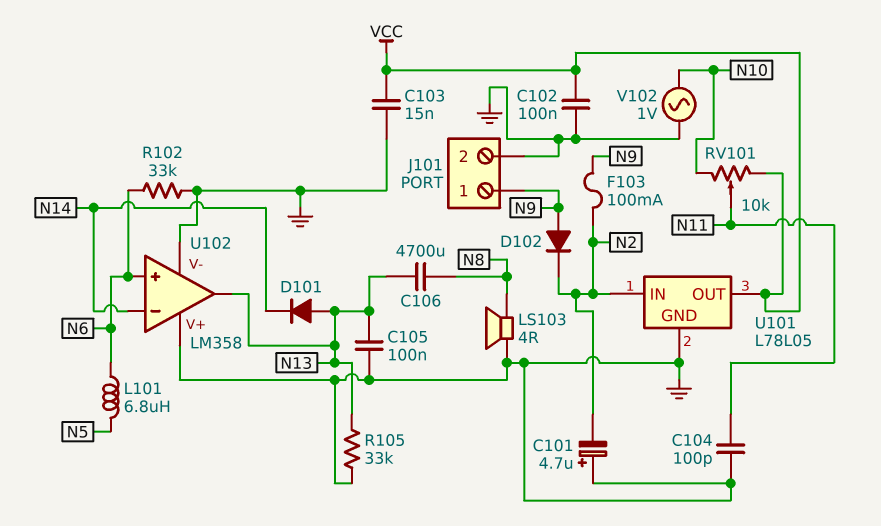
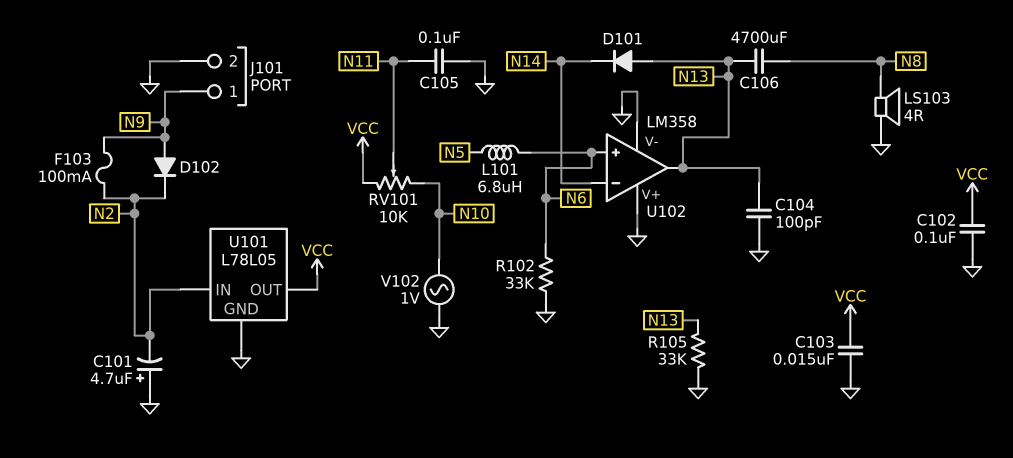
C104: 100pF (GND, N11) -> 100pF (GND, N13)
C105: 100nF (GND, N13) -> 100nF (GND, N11)

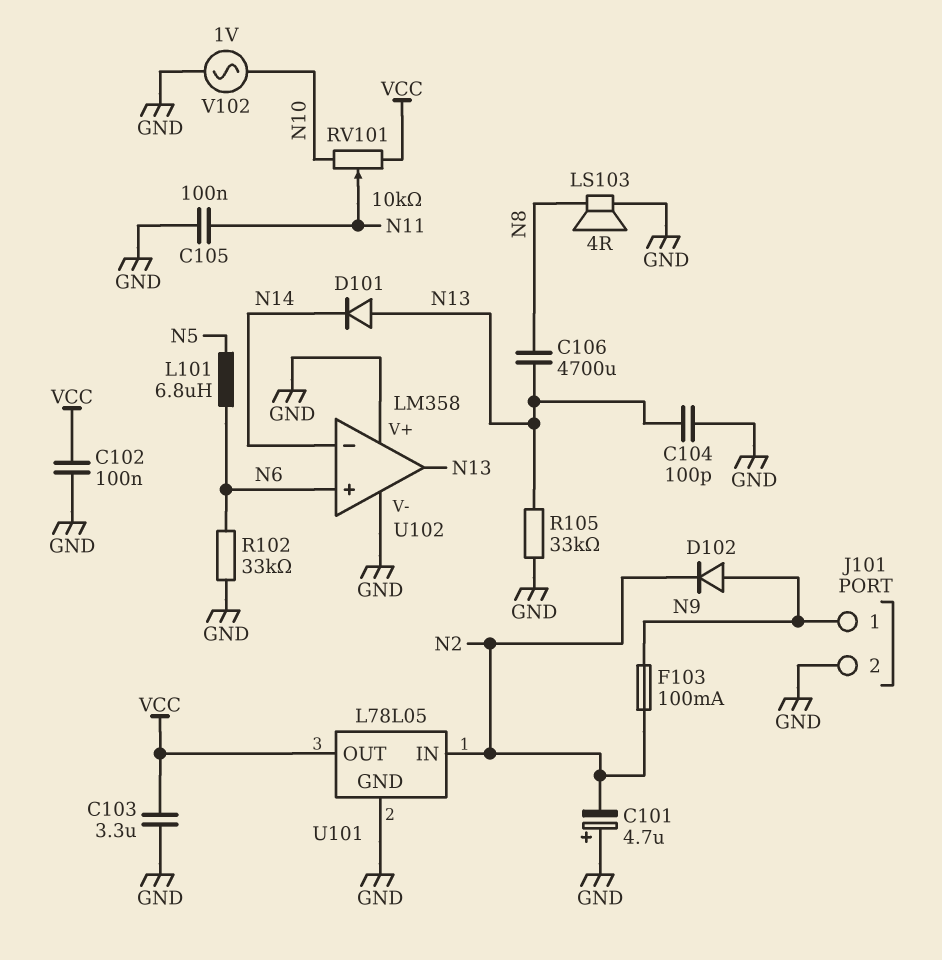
C103: 15nF (GND, VCC) -> 3.3uF (GND, VCC)

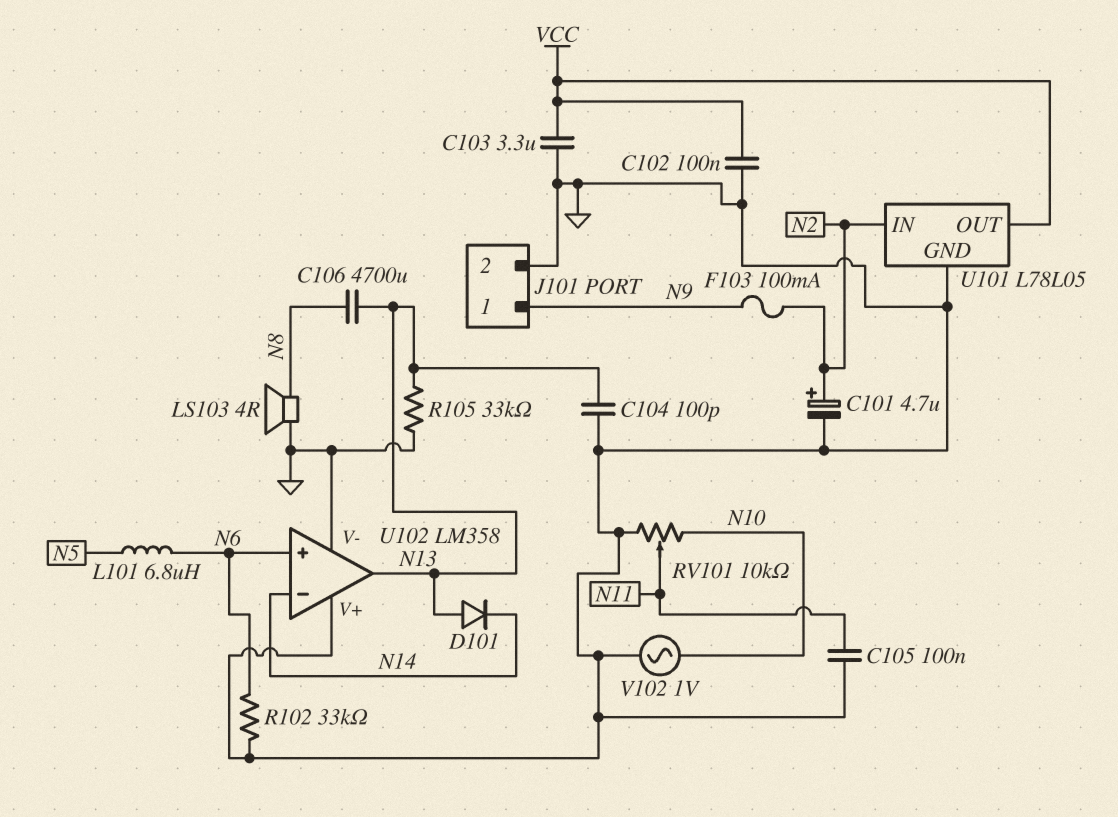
C101: 4.7uF (plus GND, minus N2) -> 4.7uF (plus N2, minus GND)
D102: diode (A N9, K N2) -> none
RV101: 10k (N10, VCC, wiper N11) -> 10k (GND, N10, wiper N11)

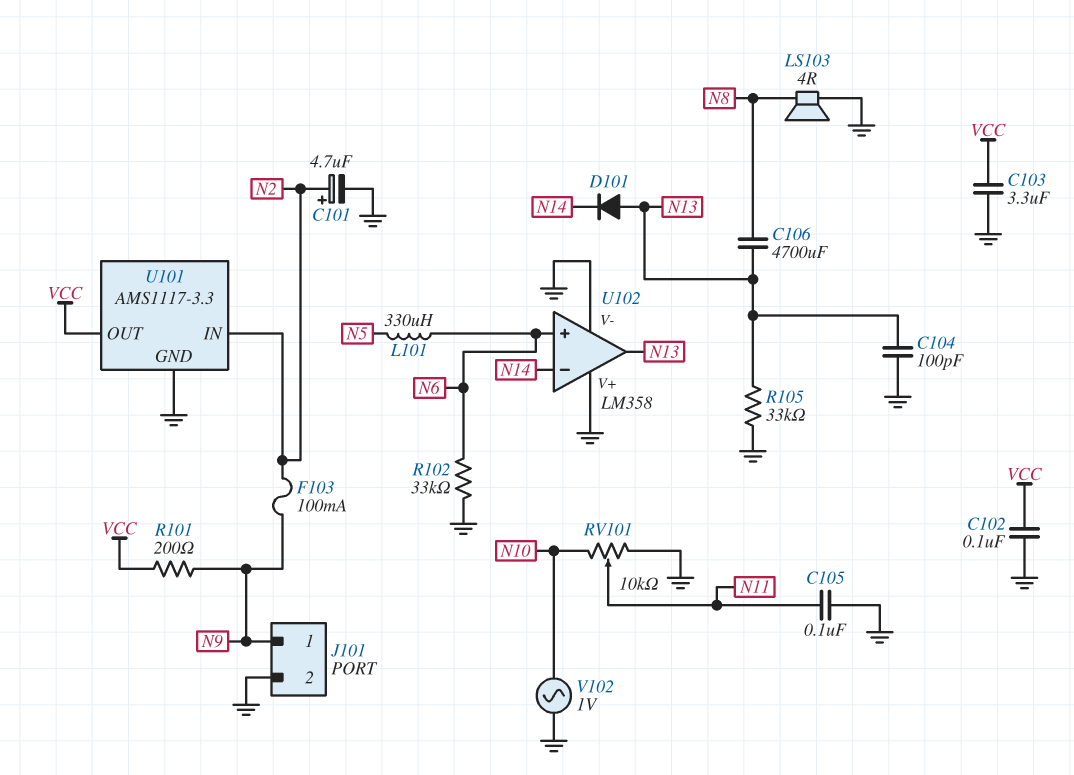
L101: 6.8uH (N5, N6) -> 330uH (N5, N6)
R101: none -> 200 (N9, VCC)
U101: L78L05 -> AMS1117-3.3

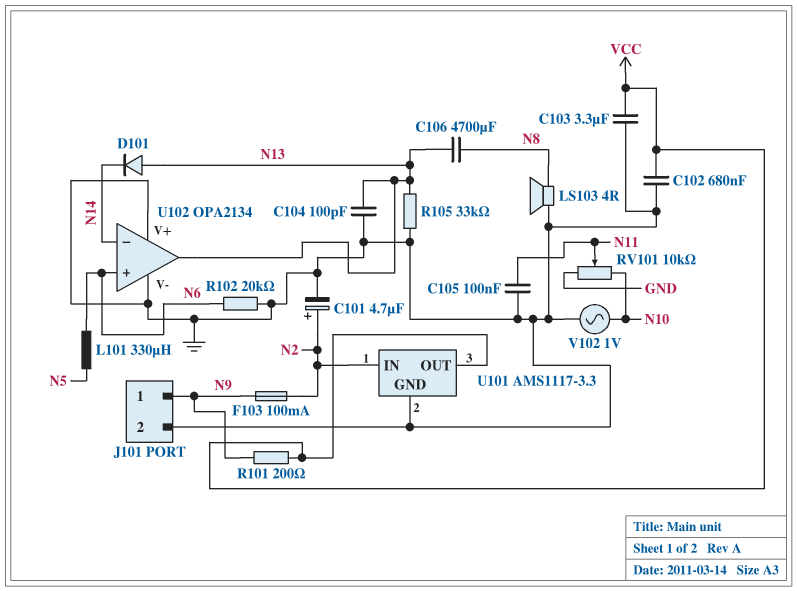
C102: 100nF (GND, VCC) -> 680nF (GND, VCC)
R102: 33k (GND, N6) -> 20k (GND, N6)
U102: LM358 -> OPA2134

